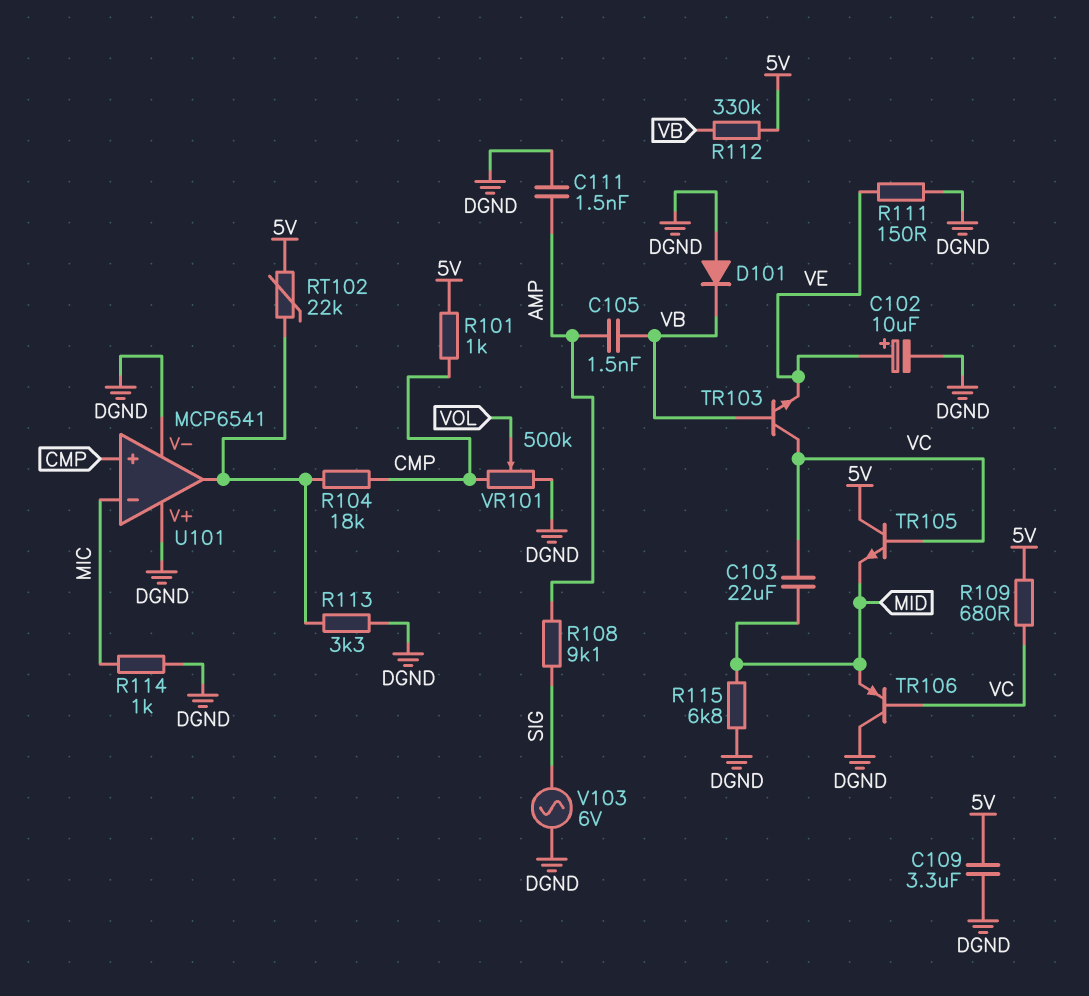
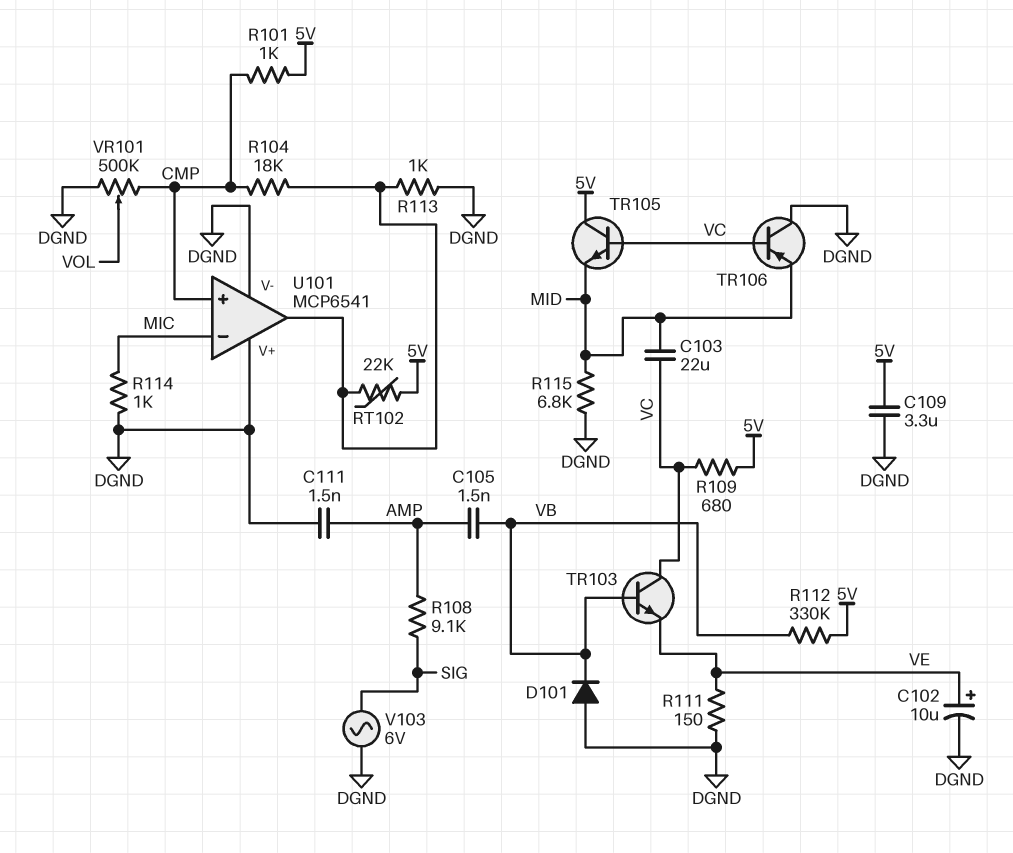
R113: 3.3k (DGND, U101/out) -> 1k (DGND, U101/out)

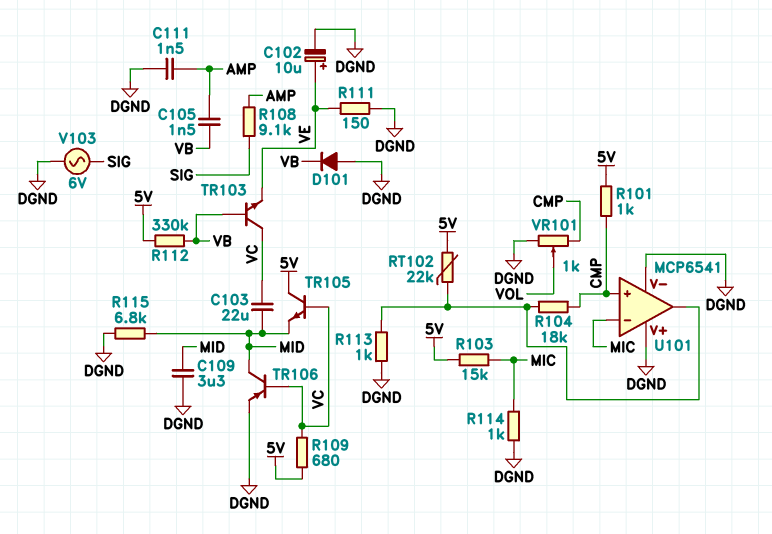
C109: 3.3uF (5V, DGND) -> 3.3uF (DGND, MID)
R103: none -> 15k (5V, MIC)
TR106: PNP (B VC, C DGND, E MID) -> PNP (B VC, C MID, E DGND)
VR101: 500k (CMP, DGND, wiper VOL) -> 1k (CMP, DGND, wiper VOL)

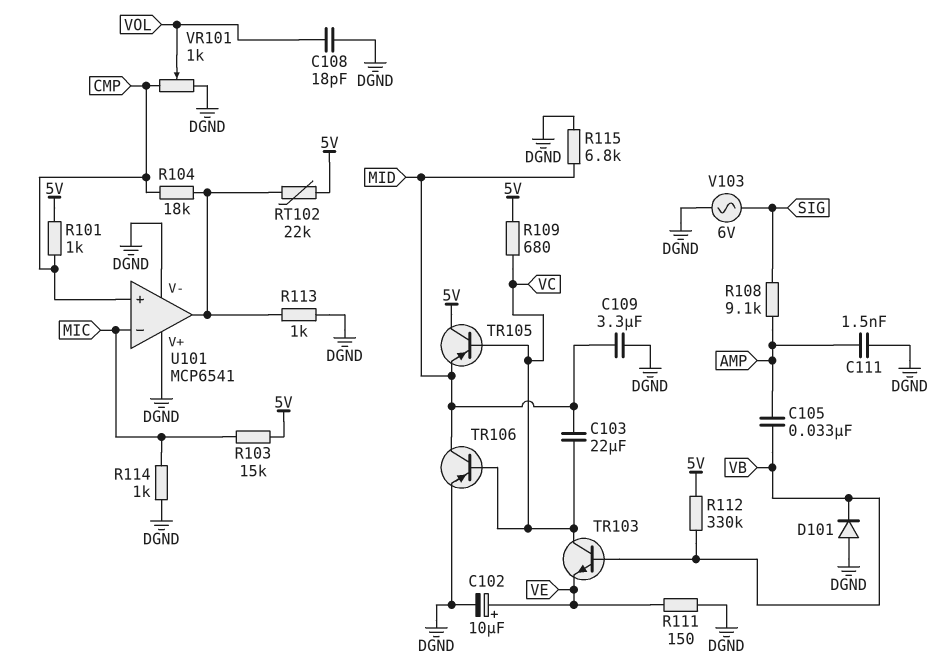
C105: 1.5nF (AMP, VB) -> 33nF (AMP, VB)
C108: none -> 18pF (DGND, VOL)
TR105: NPN (B VC, C 5V, E MID) -> PNP (B VC, C 5V, E MID)

